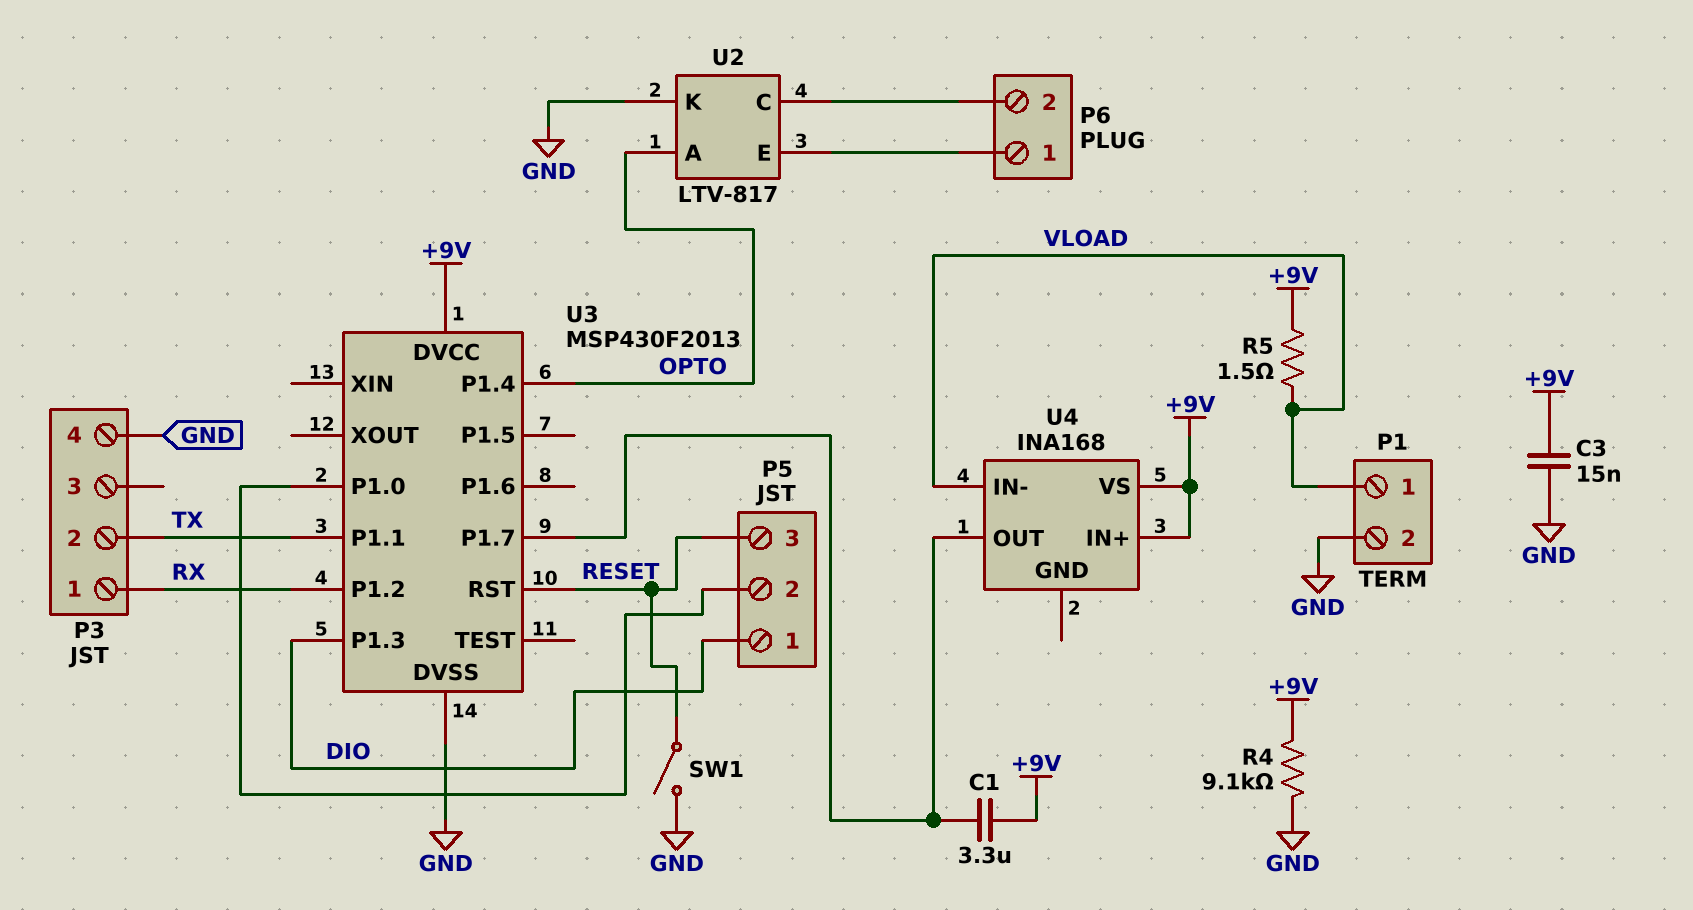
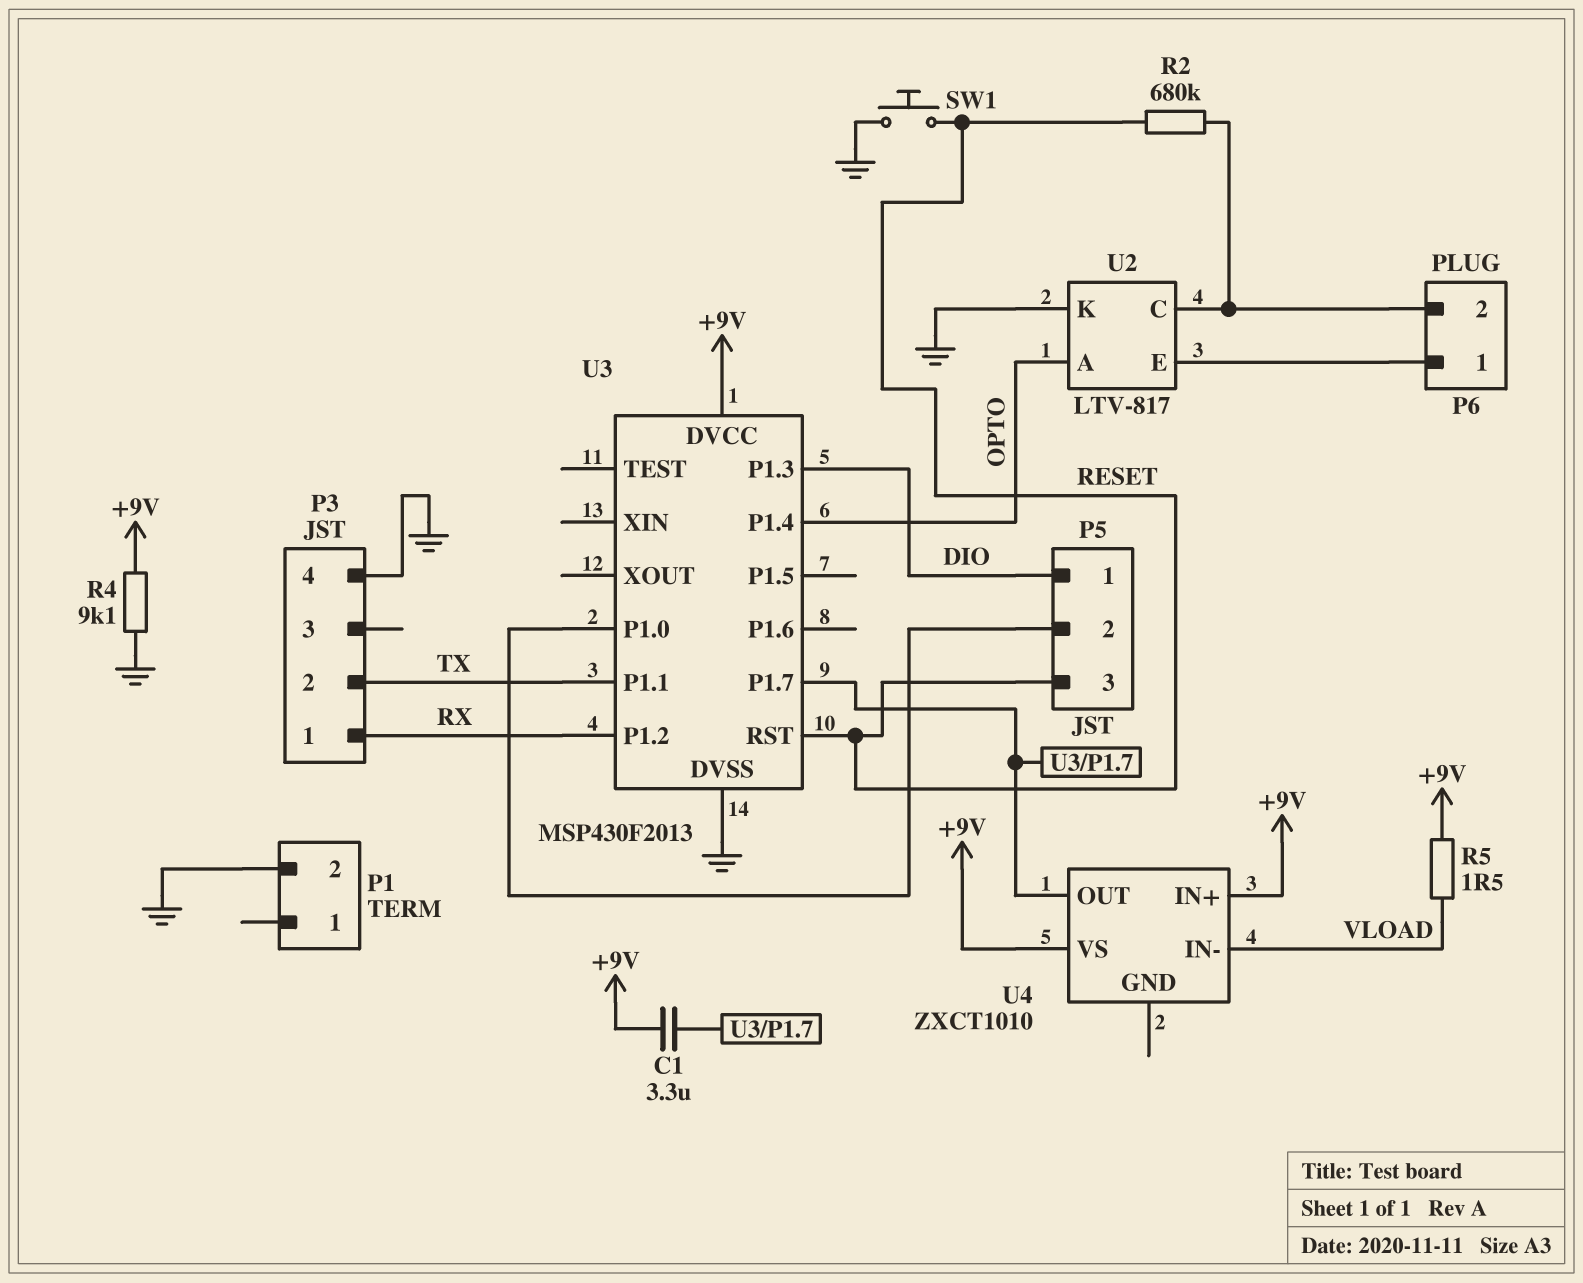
C3: 15nF (+9V, GND) -> none
P1 pin 1: VLOAD -> none
R2: none -> 680k (P6/2, RESET)
SW1: switch (GND, RESET) -> button (GND, RESET)
U4: INA168 -> ZXCT1010

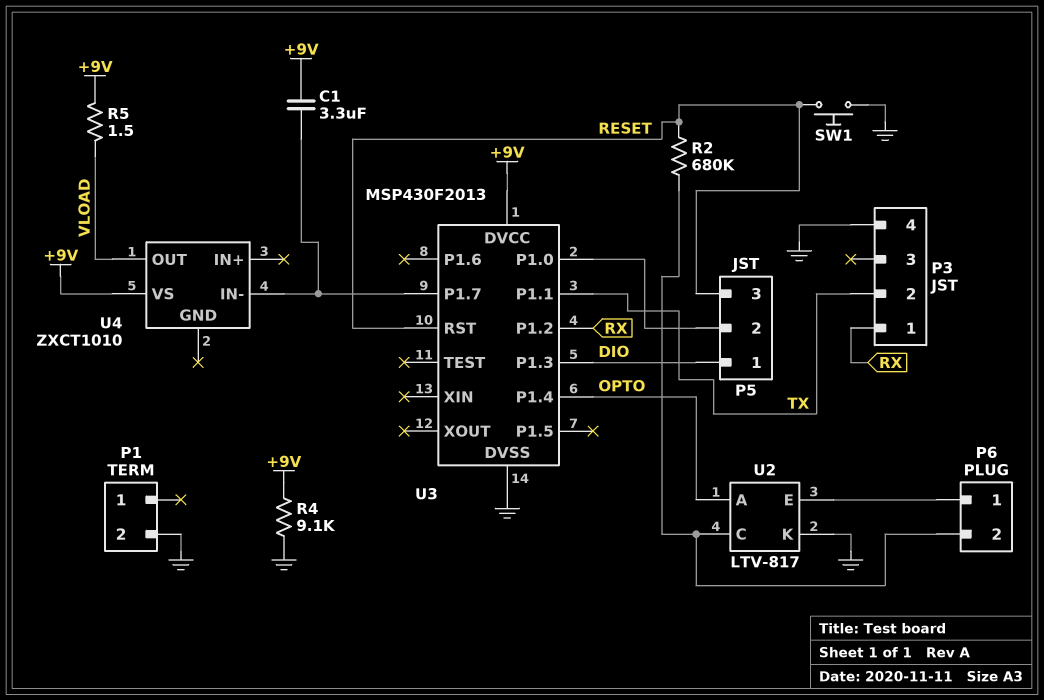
U4 pin IN+: +9V -> none
U4 pin IN-: VLOAD -> U3/P1.7
U4 pin OUT: U3/P1.7 -> VLOAD

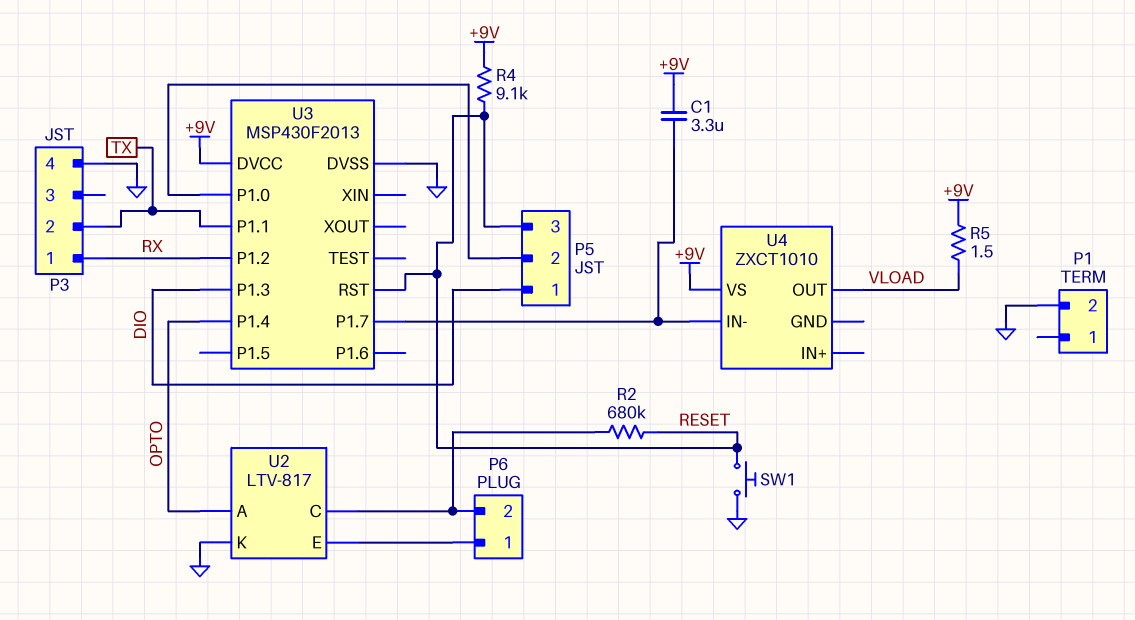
R4: 9.1k (+9V, GND) -> 9.1k (+9V, RESET)

